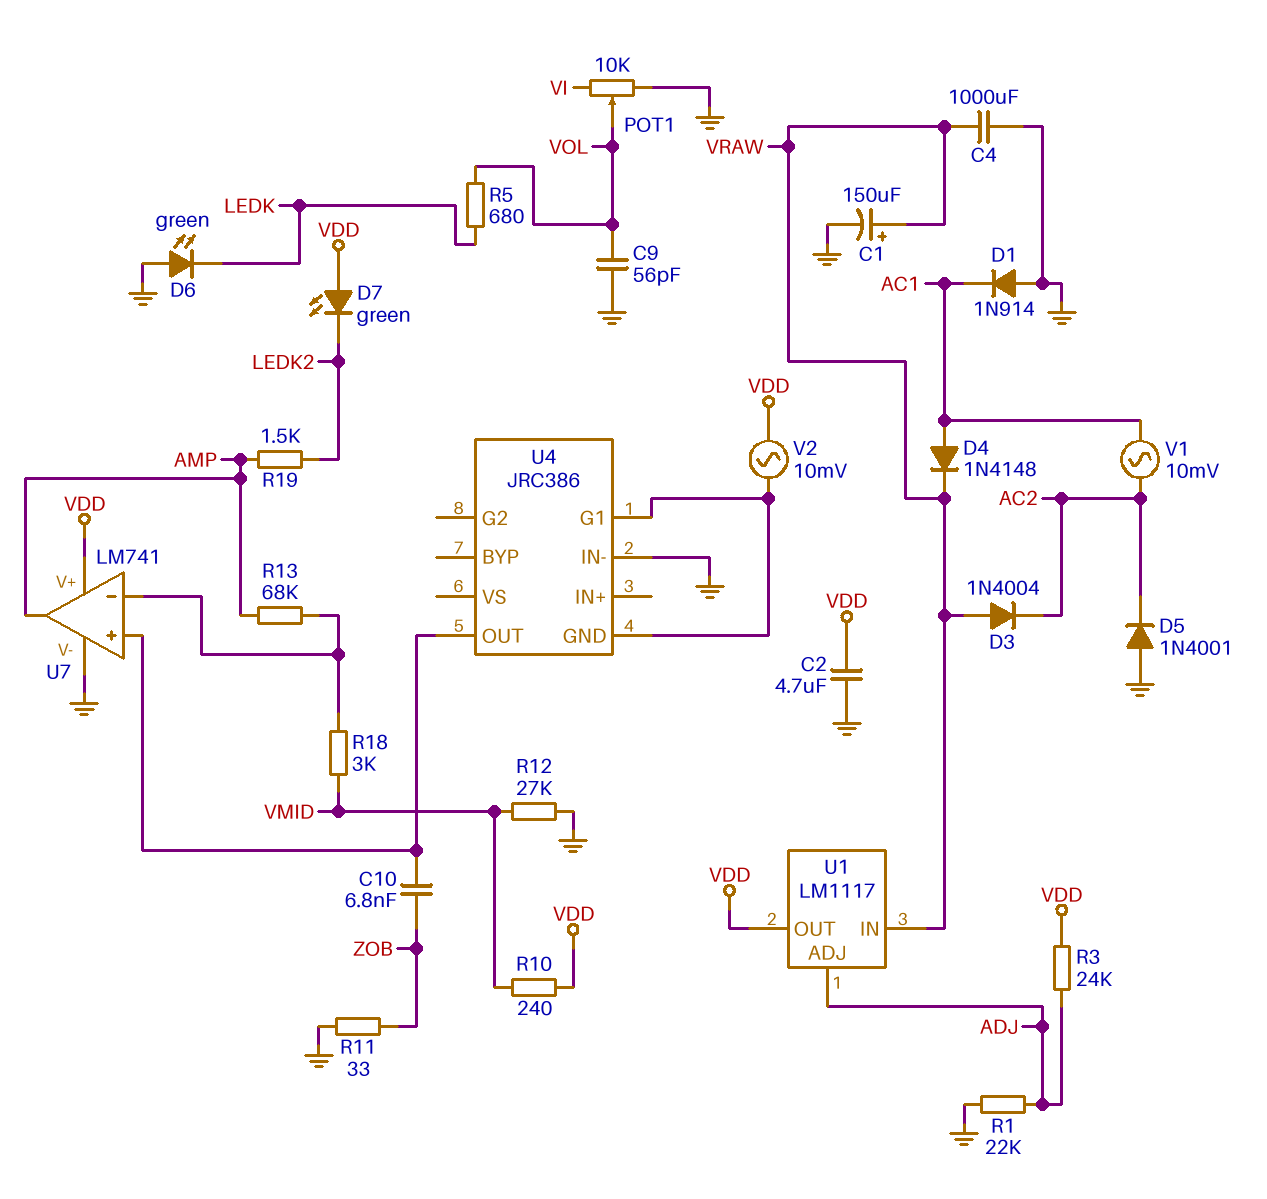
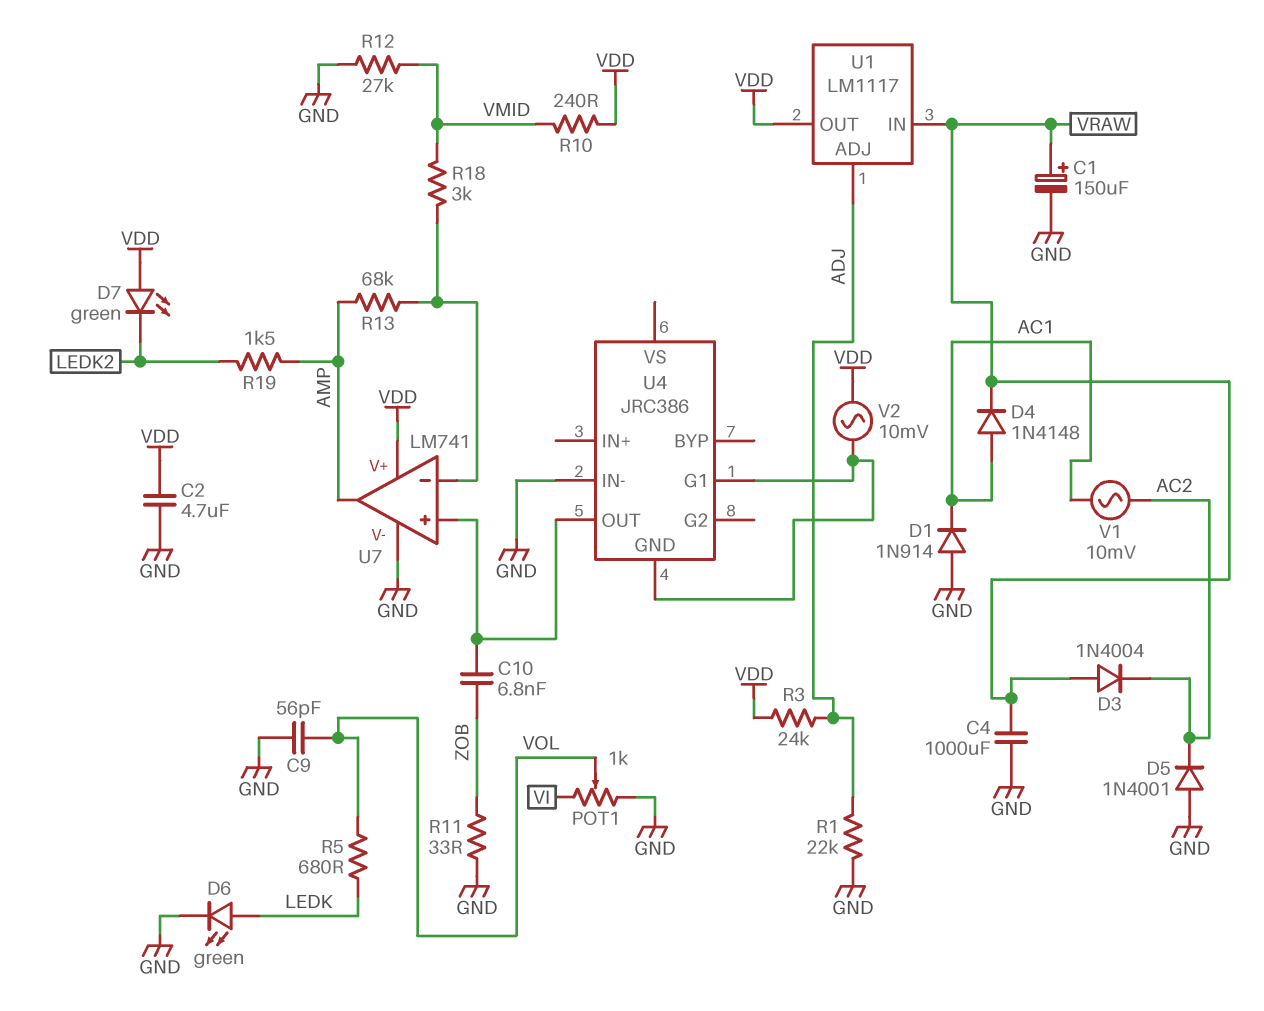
D6: LED green (A GND, K LEDK) -> LED green (A LEDK, K GND)
POT1: 10k (GND, VI, wiper VOL) -> 1k (GND, VI, wiper VOL)

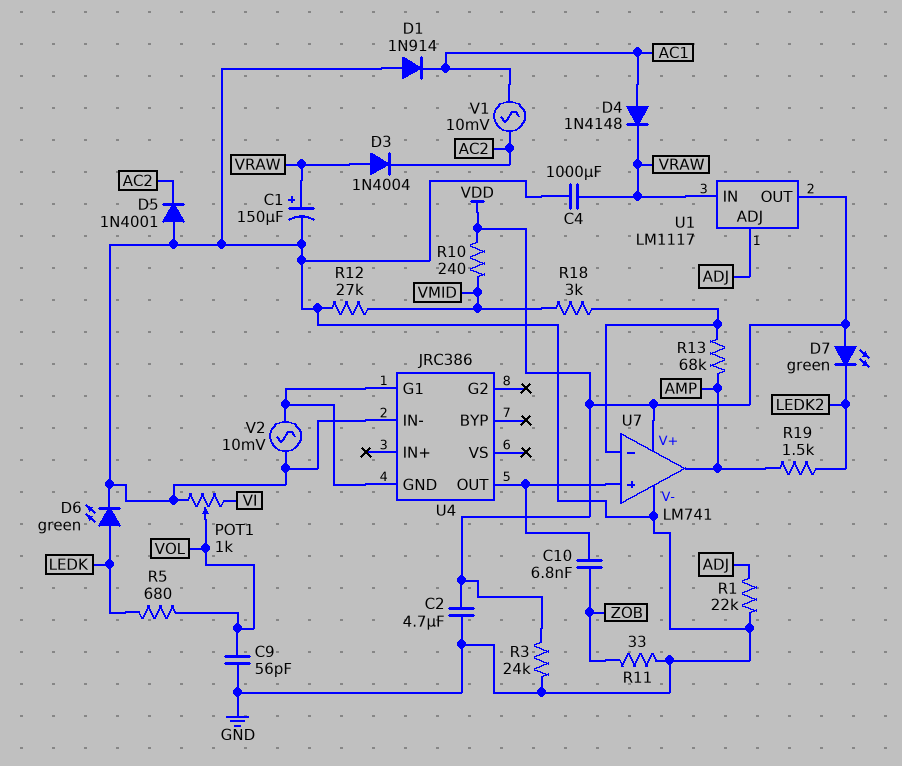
R3: 24k (ADJ, VDD) -> 24k (GND, VDD)
V2: AC 10mV (U4/G1, VDD) -> AC 10mV (GND, U4/G1)

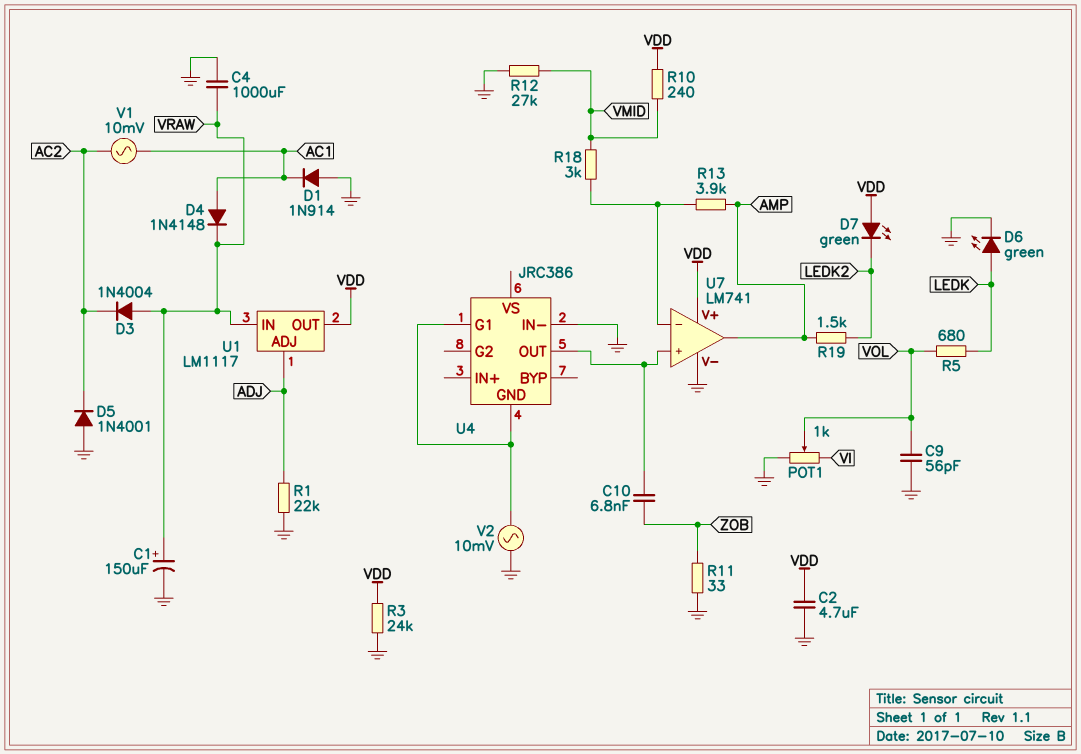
R13: 68k (AMP, U7/in-) -> 3.9k (AMP, U7/in-)

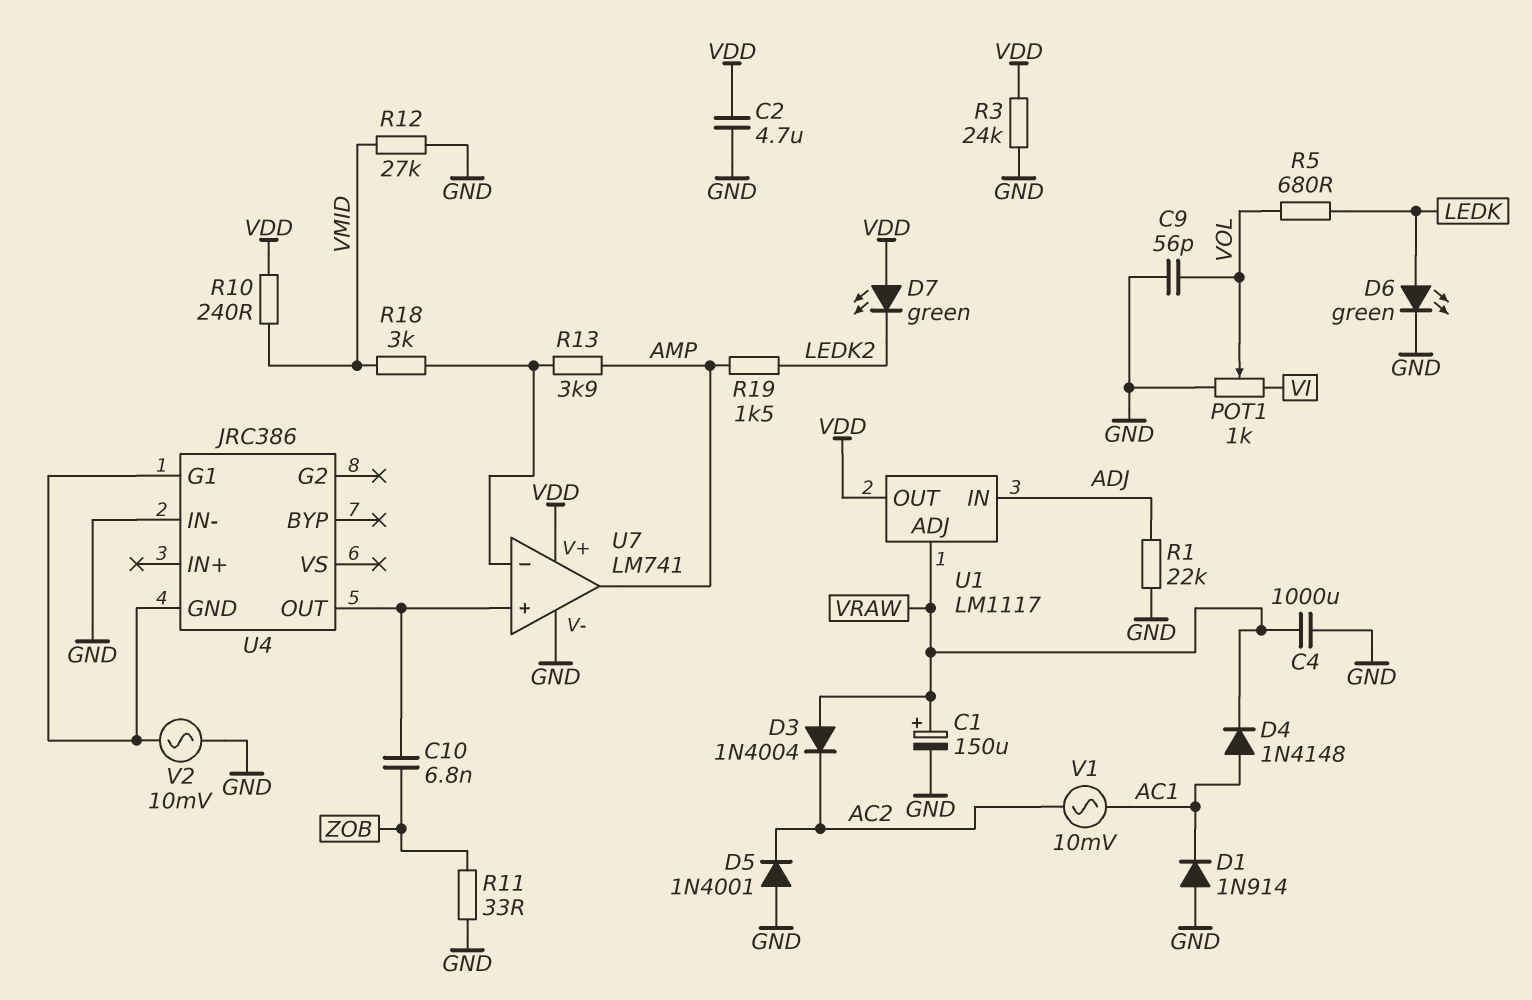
U1 pin ADJ: ADJ -> VRAW
U1 pin IN: VRAW -> ADJ

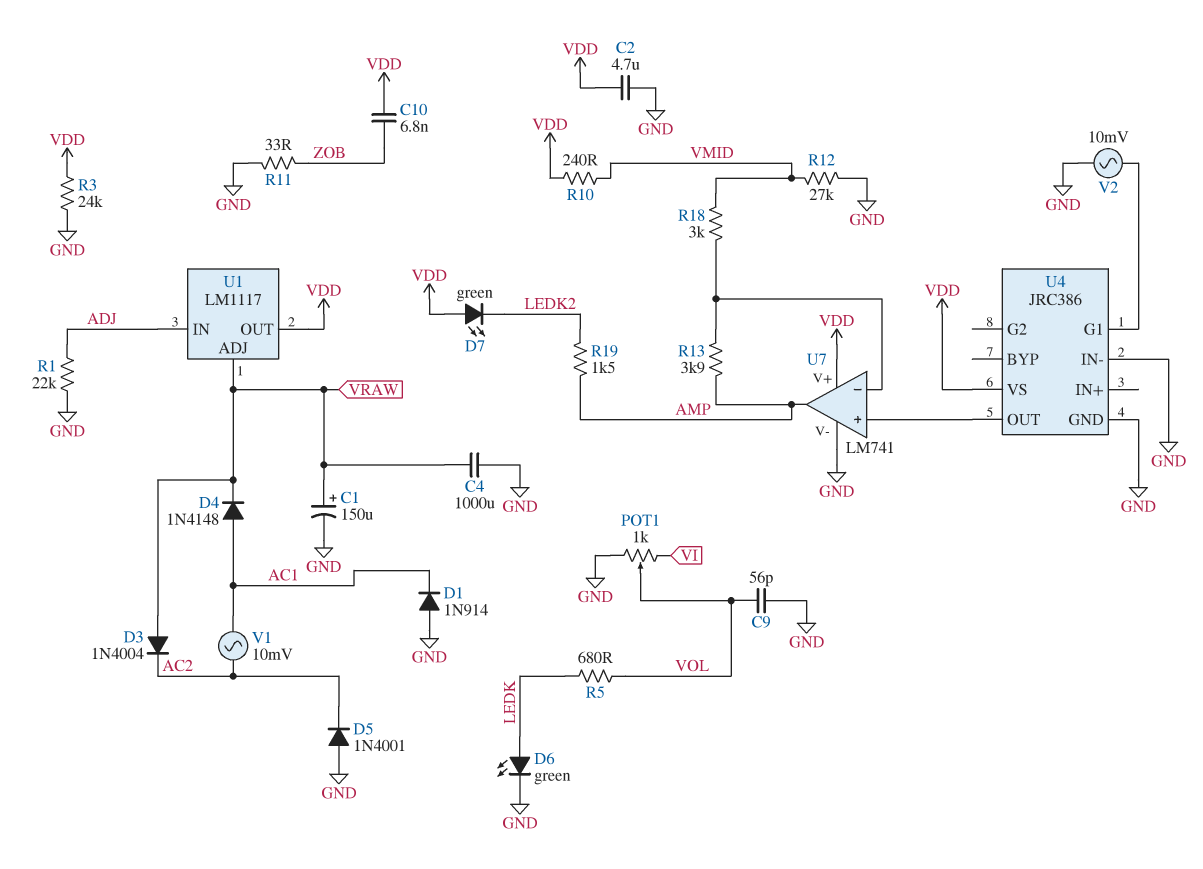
C10: 6.8nF (U4/OUT, ZOB) -> 6.8nF (VDD, ZOB)
U4 pin GND: U4/G1 -> GND
U4 pin VS: none -> VDD

